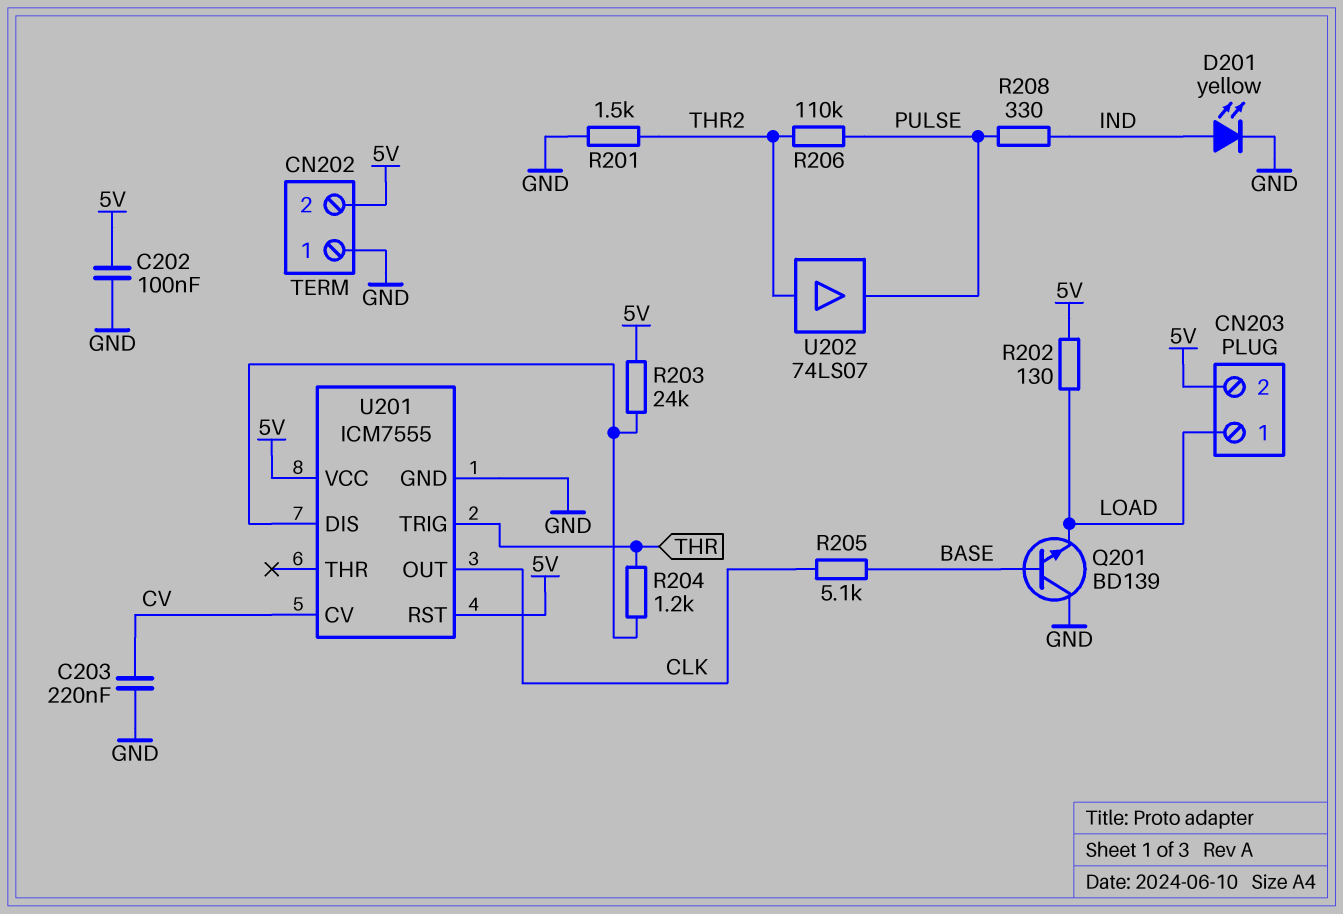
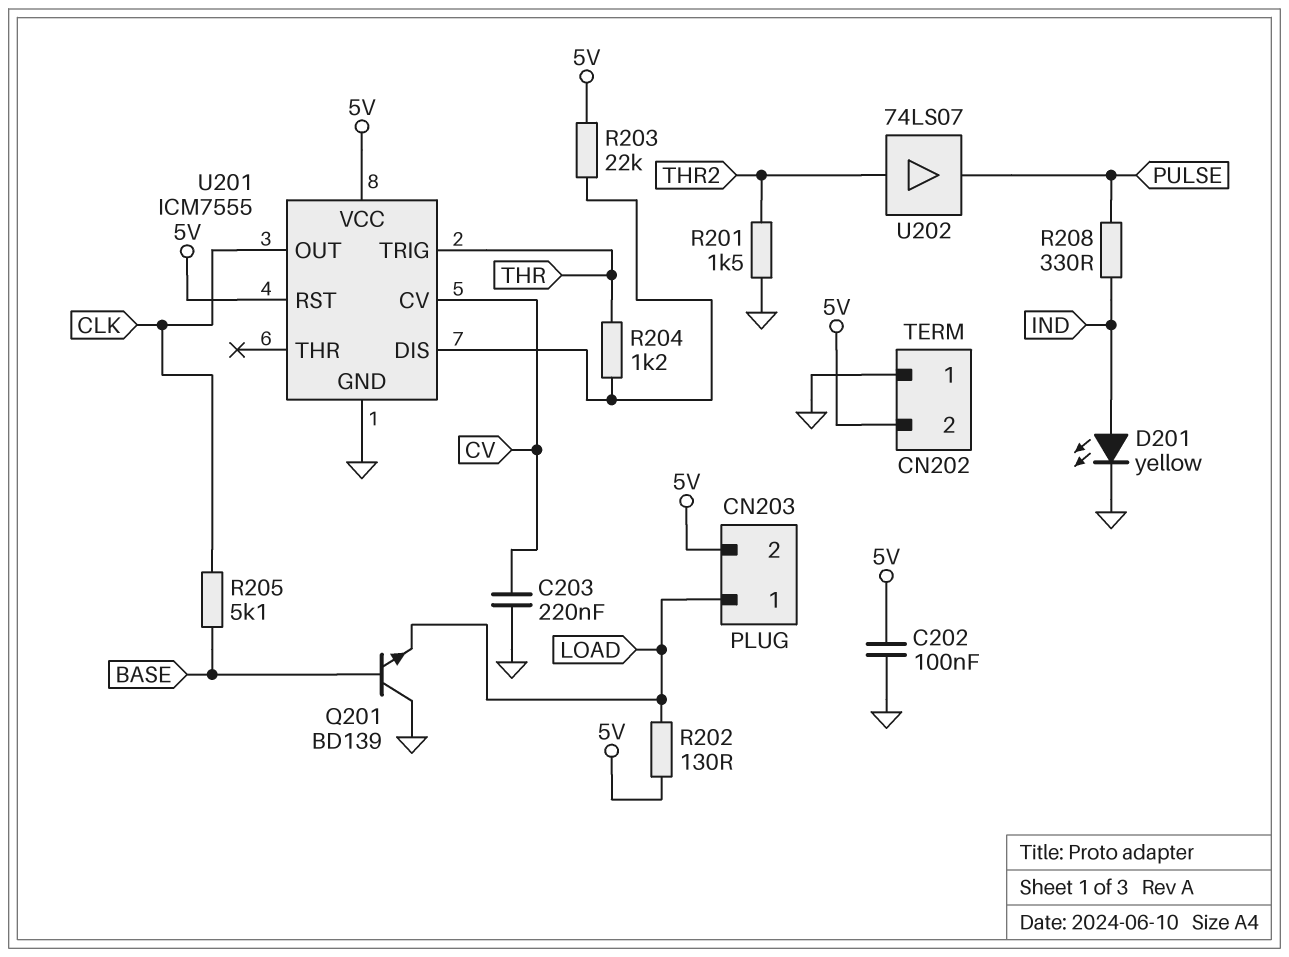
R203: 24k (5V, U201/DIS) -> 22k (5V, U201/DIS)
R206: 110k (PULSE, THR2) -> none

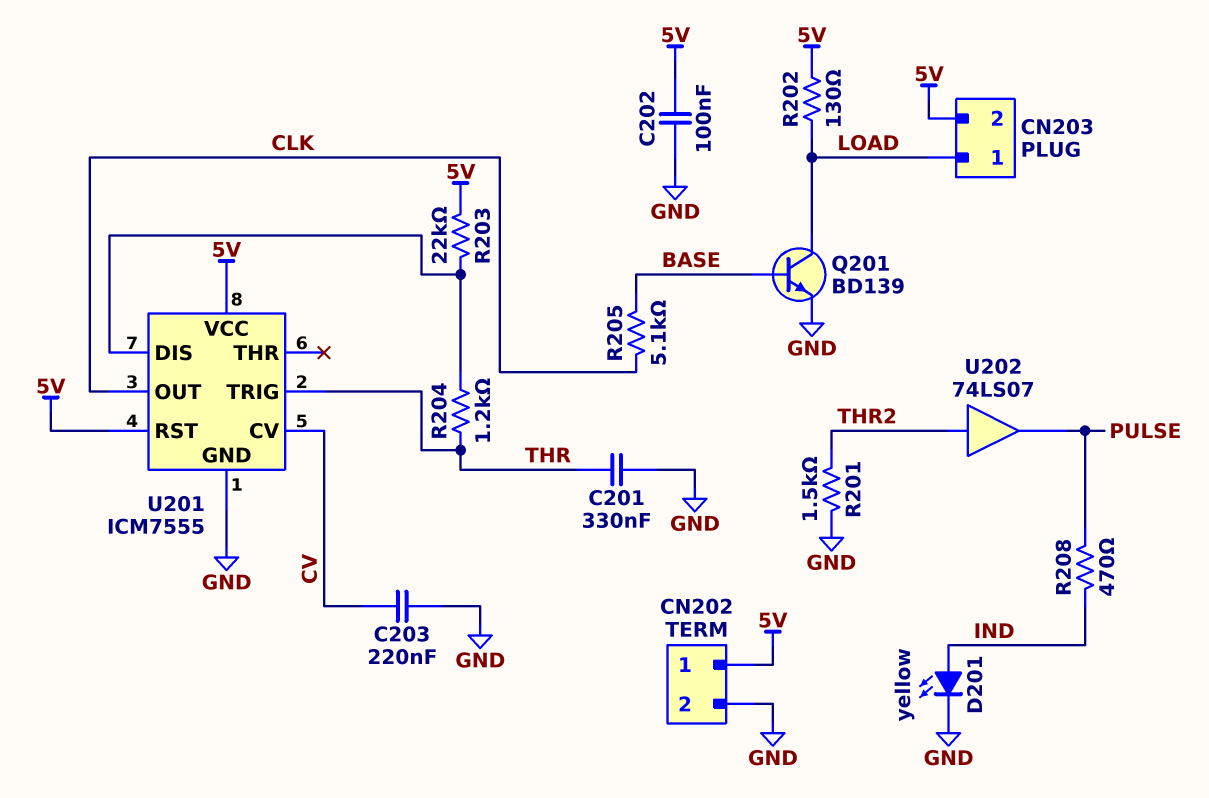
C201: none -> 330nF (GND, THR)
CN202 pin 1: GND -> 5V
CN202 pin 2: 5V -> GND
Q201: NPN BD139 (B BASE, C GND, E LOAD) -> NPN BD139 (B BASE, C LOAD, E GND)
R208: 330 (IND, PULSE) -> 470 (IND, PULSE)

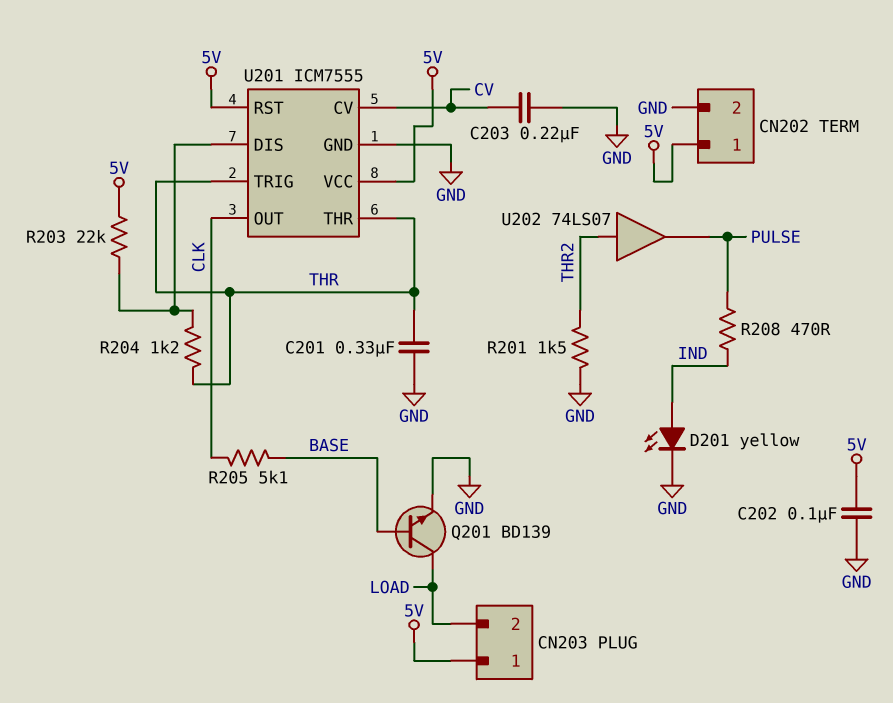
CN203 pin 1: LOAD -> 5V
CN203 pin 2: 5V -> LOAD
R202: 130 (5V, LOAD) -> none
U201 pin THR: none -> THR

